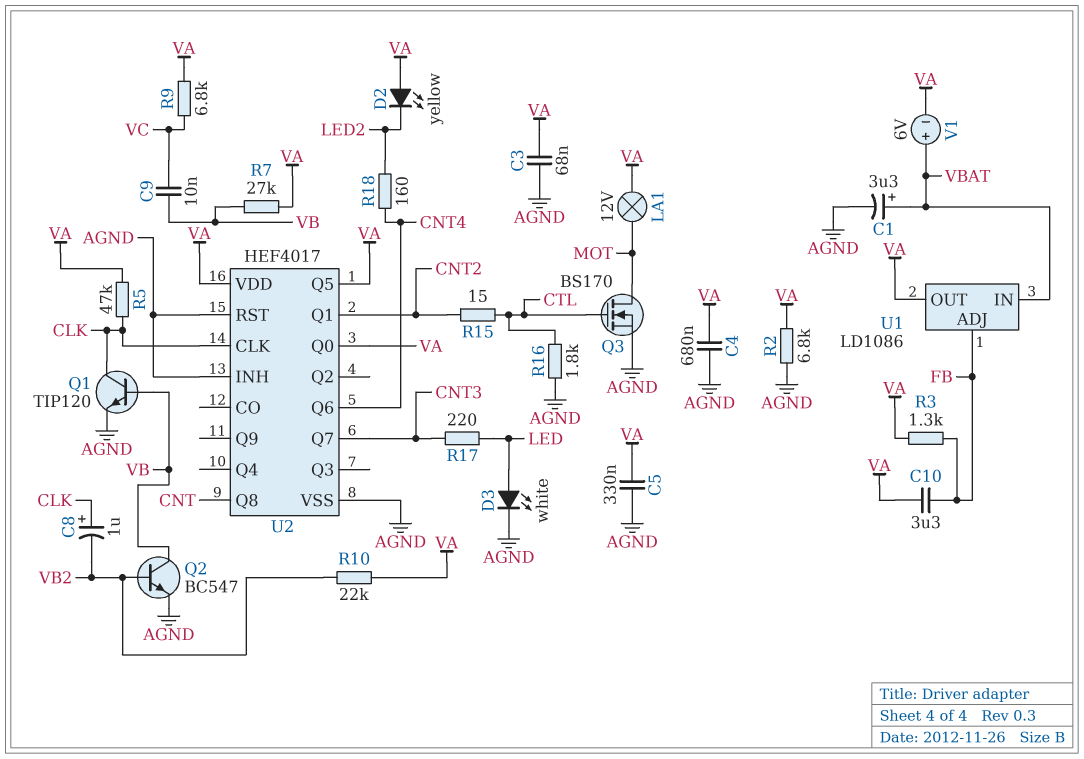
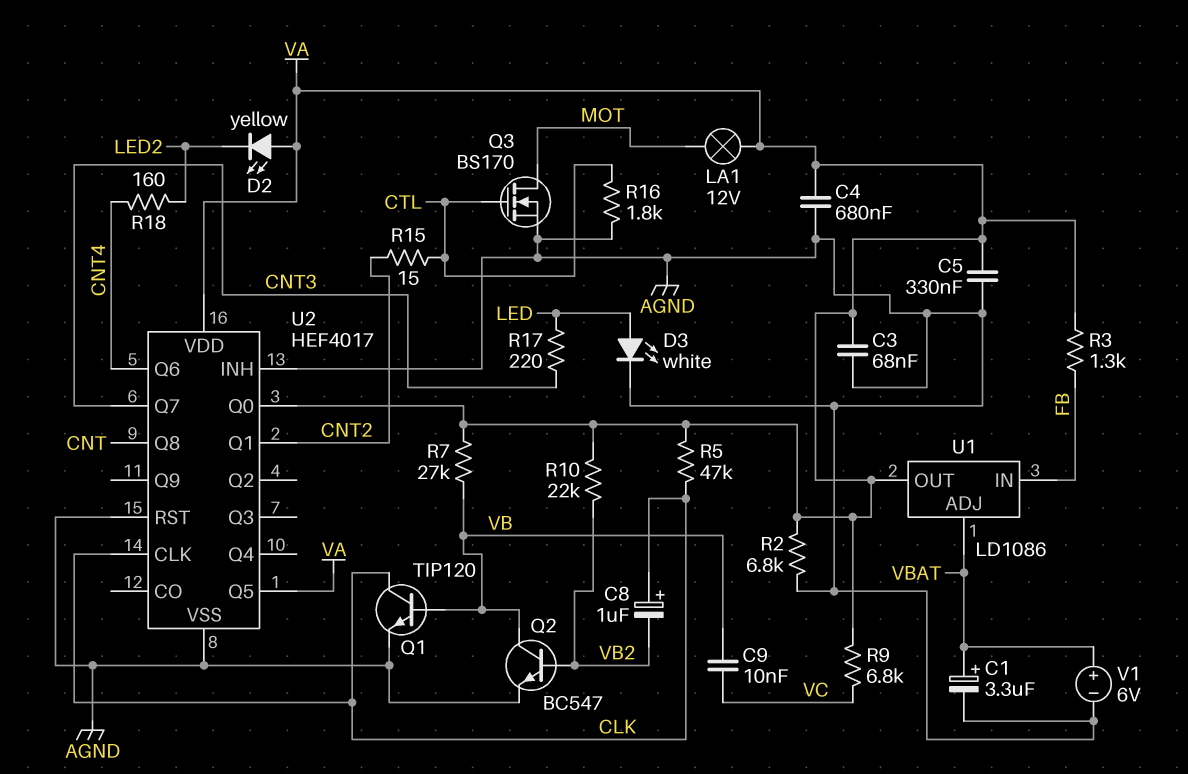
C10: 3.3uF (FB, VA) -> none
U1 pin ADJ: FB -> VBAT
U1 pin IN: VBAT -> FB
V1: 6V (plus VBAT, minus VA) -> 6V (plus VBAT, minus AGND)

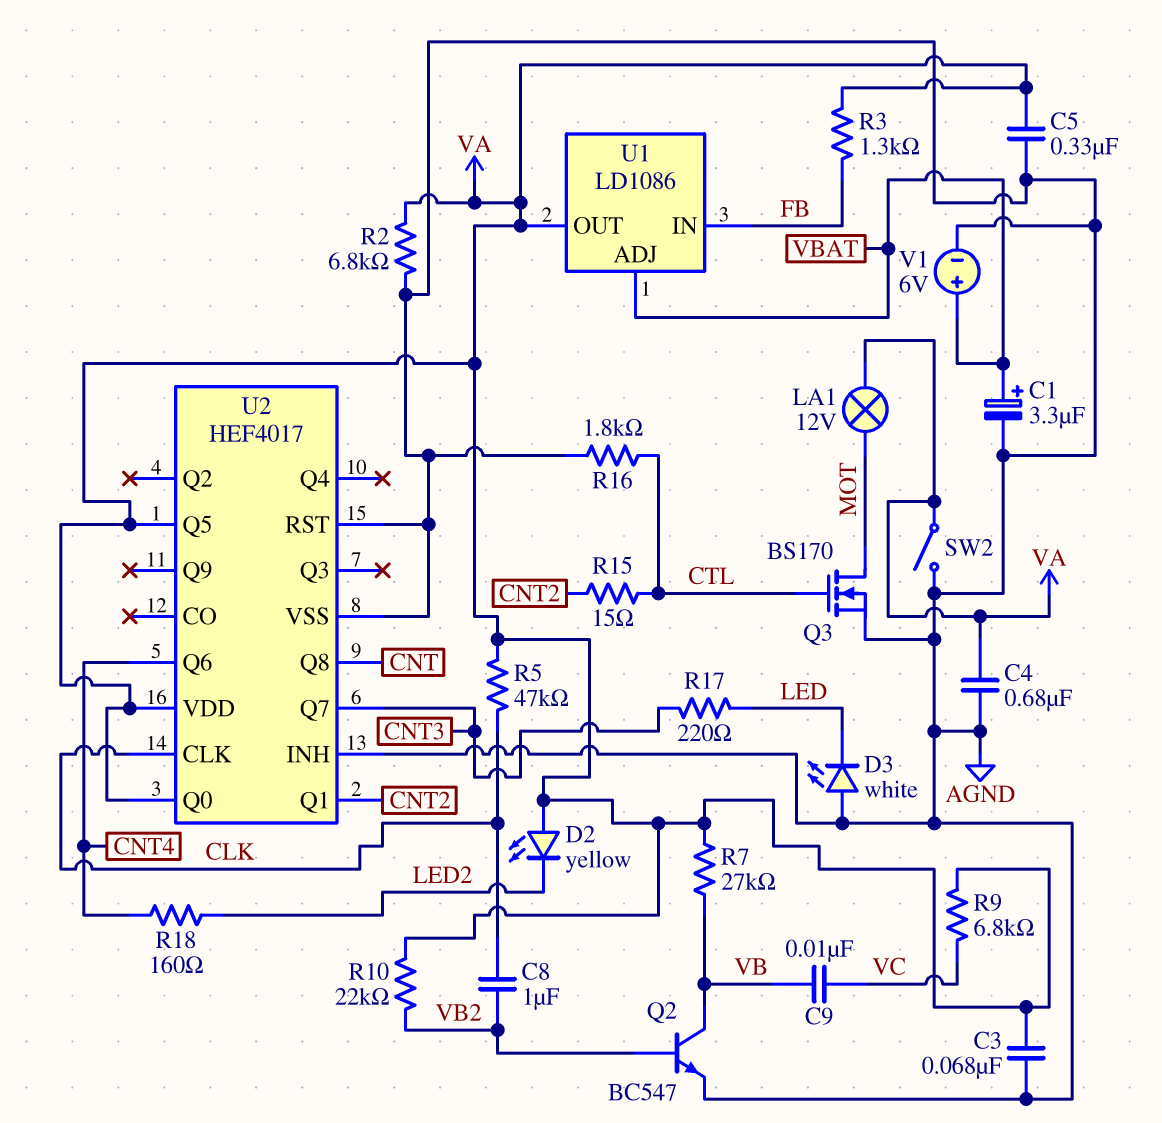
C8: 1uF (plus CLK, minus VB2) -> 1uF (CLK, VB2)
D3: LED white (A LED, K AGND) -> LED white (A AGND, K LED)
Q1: NPN TIP120 (B VB, C CLK, E AGND) -> none
SW2: none -> switch (AGND, VA)

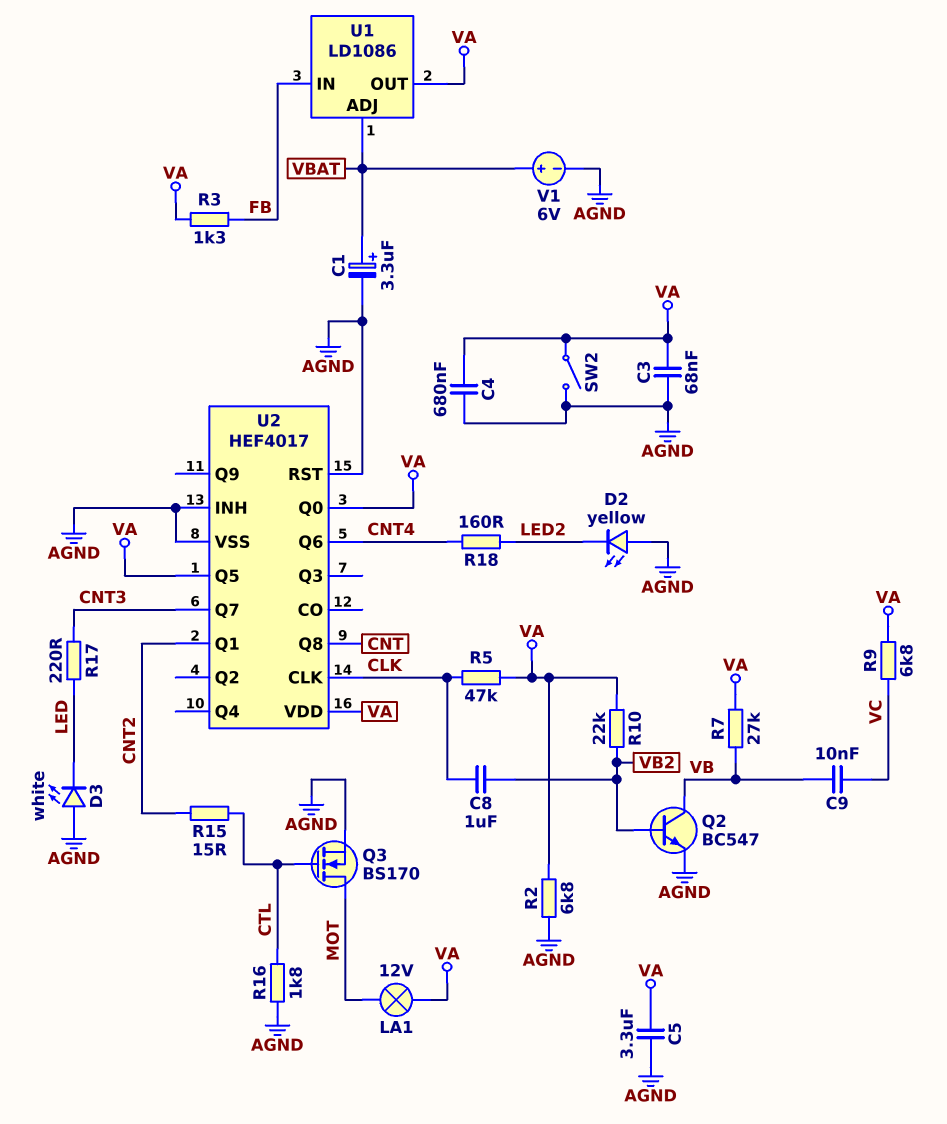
C5: 330nF (AGND, VA) -> 3.3uF (AGND, VA)
D2: LED yellow (A VA, K LED2) -> LED yellow (A AGND, K LED2)

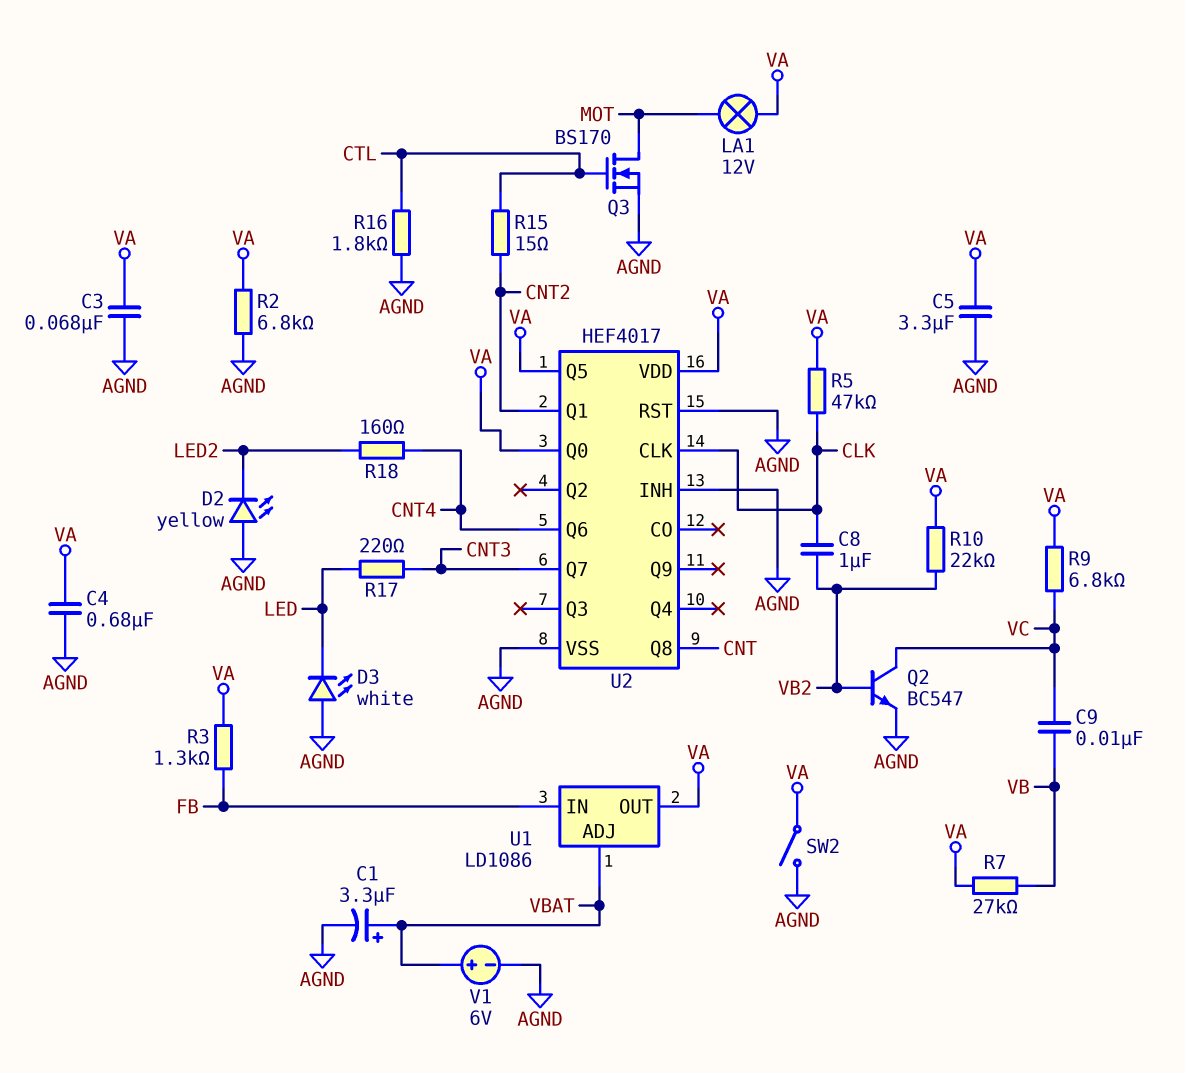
Q2: NPN BC547 (B VB2, C VB, E AGND) -> NPN BC547 (B VB2, C VC, E AGND)

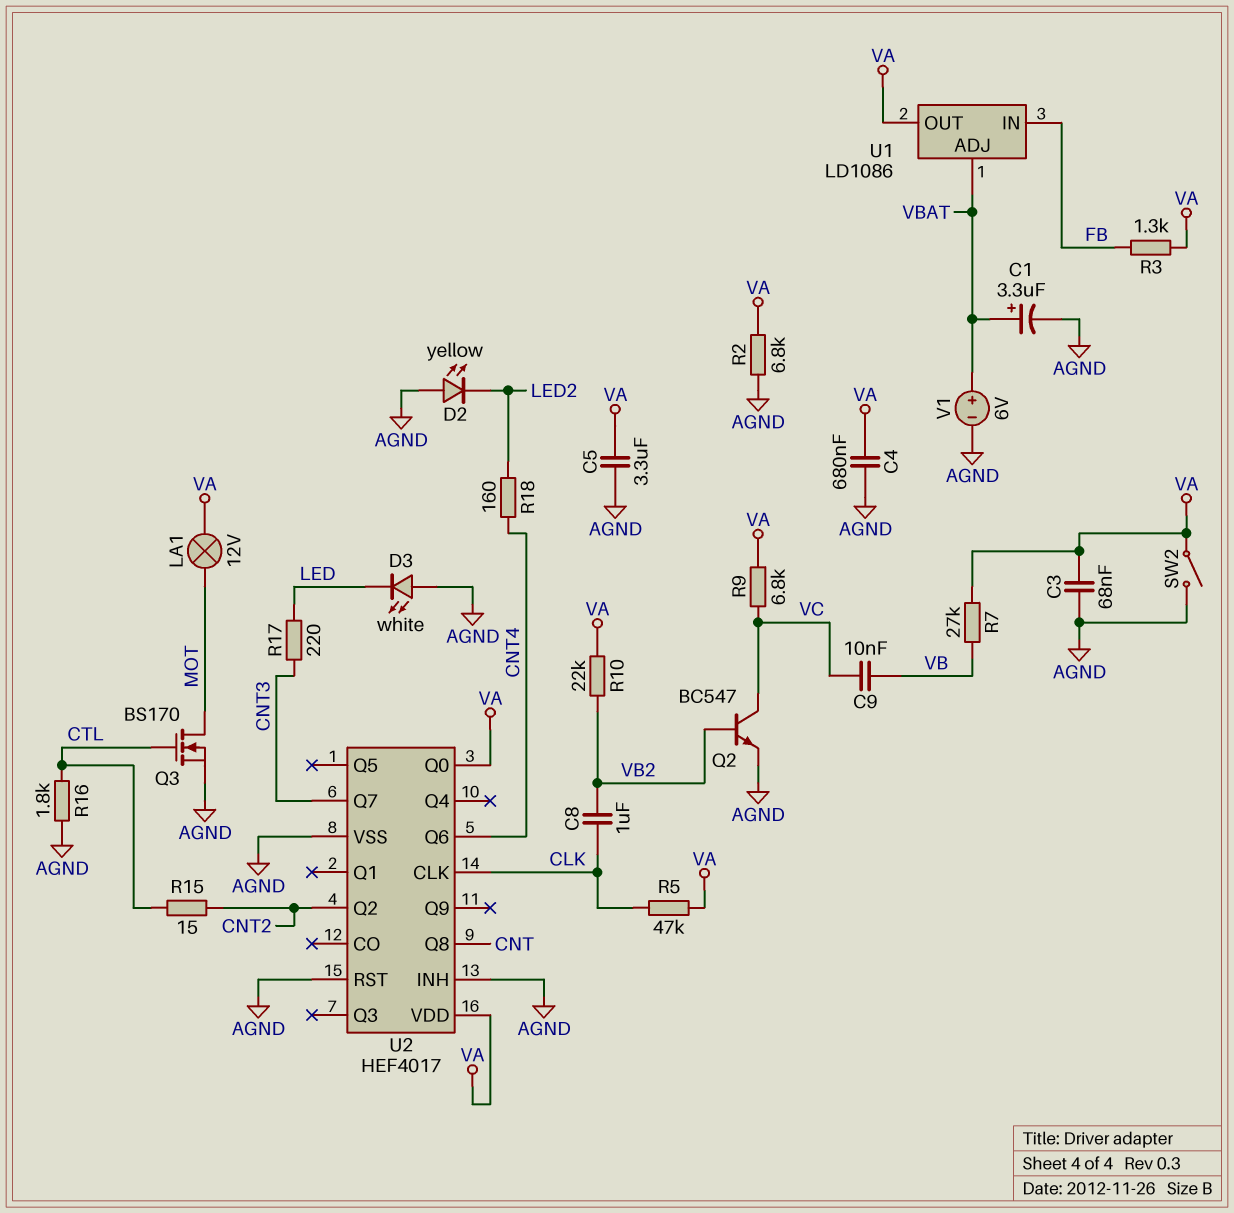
U2 pin Q1: CNT2 -> none
U2 pin Q2: none -> CNT2
U2 pin Q5: VA -> none

